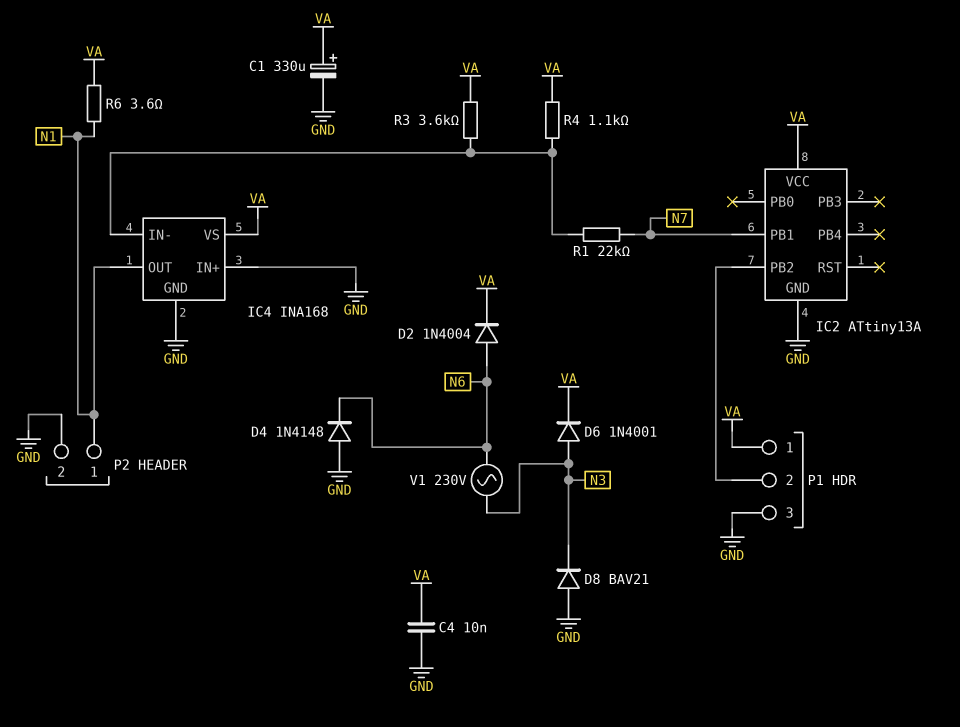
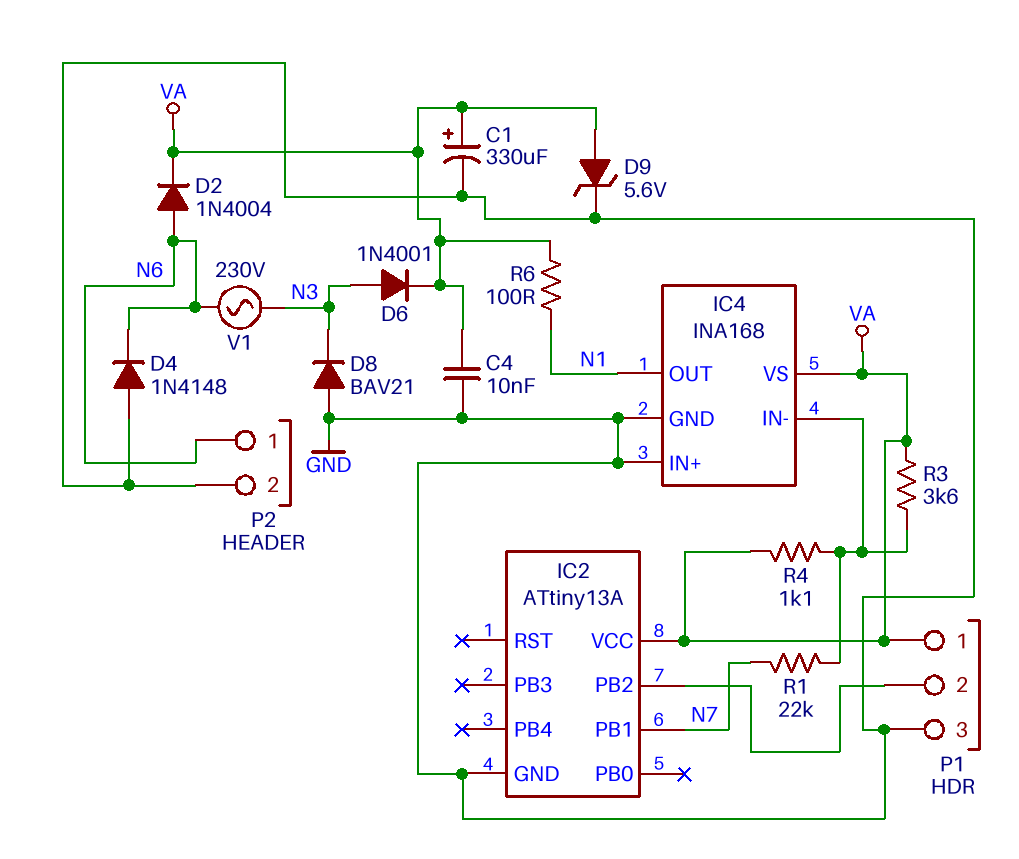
D9: none -> zener 5.6V (A VA, K GND)
P2 pin 1: N1 -> N6
R6: 3.6 (N1, VA) -> 100 (N1, VA)

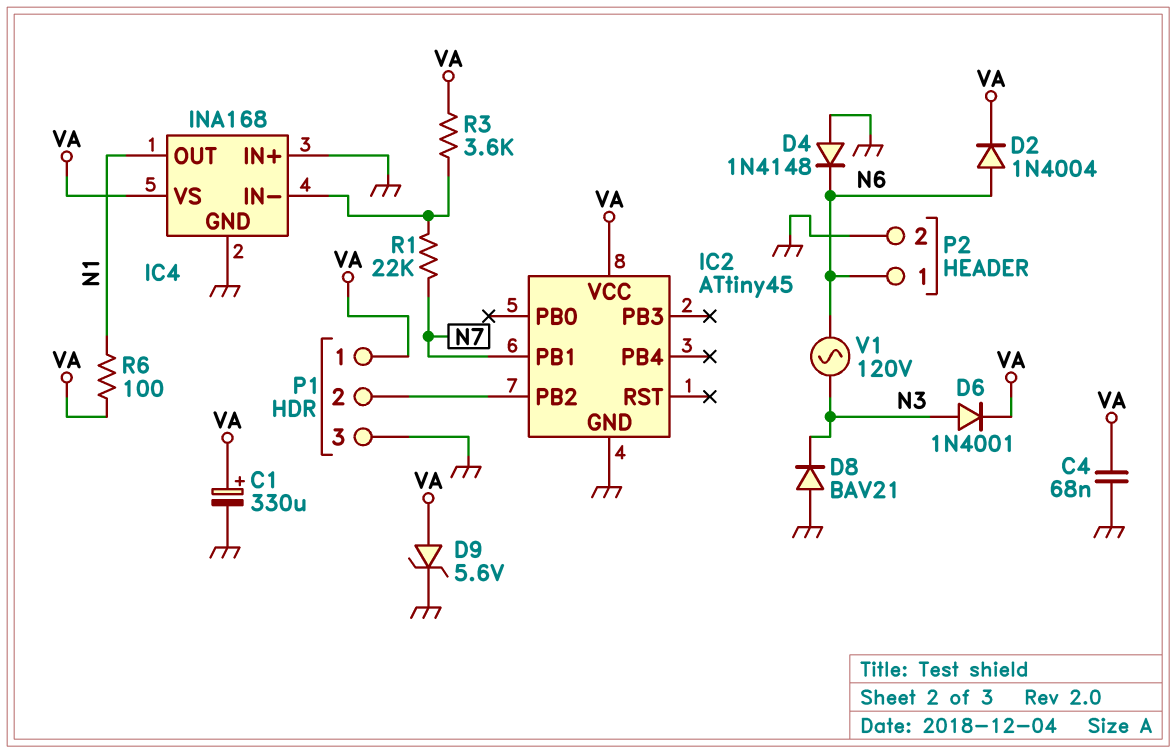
C4: 10nF (GND, VA) -> 68nF (GND, VA)
IC2: ATtiny13A -> ATtiny45
R4: 1.1k (IC4/IN-, VA) -> none
V1: AC 230V (N3, N6) -> AC 120V (N3, N6)

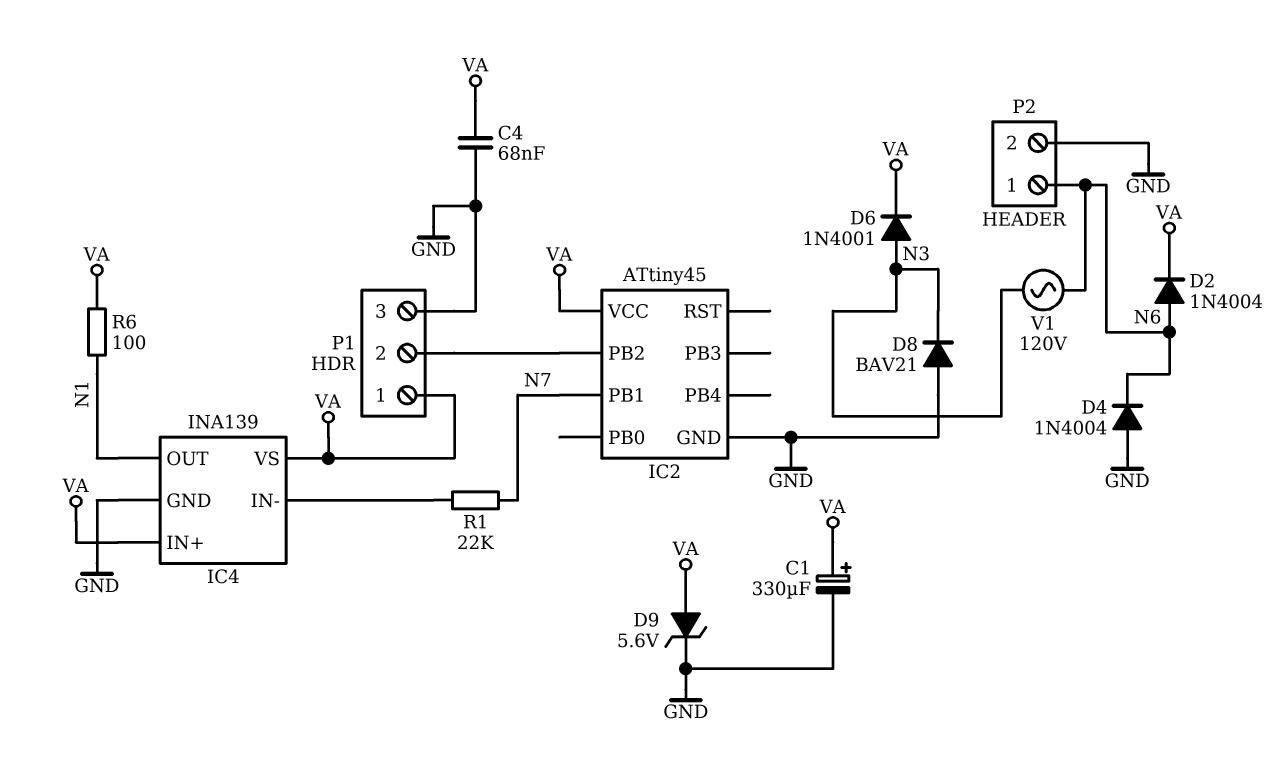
D4: diode 1N4148 (A GND, K N6) -> diode 1N4004 (A GND, K N6)
IC4: INA168 -> INA139
IC4 pin IN+: GND -> VA
R3: 3.6k (IC4/IN-, VA) -> none

